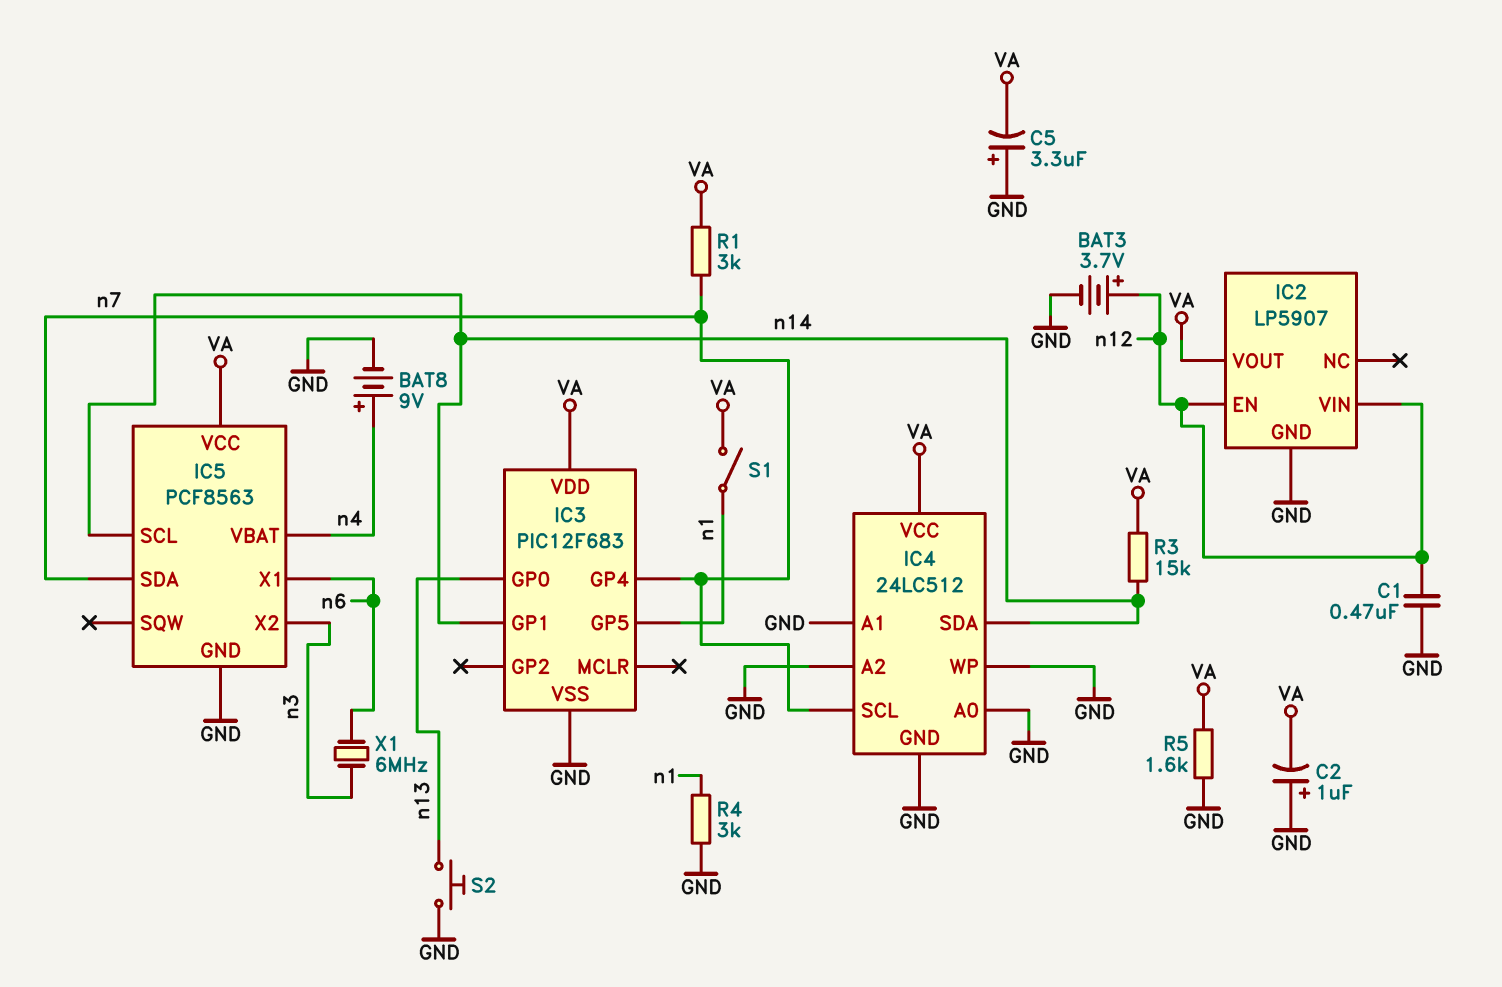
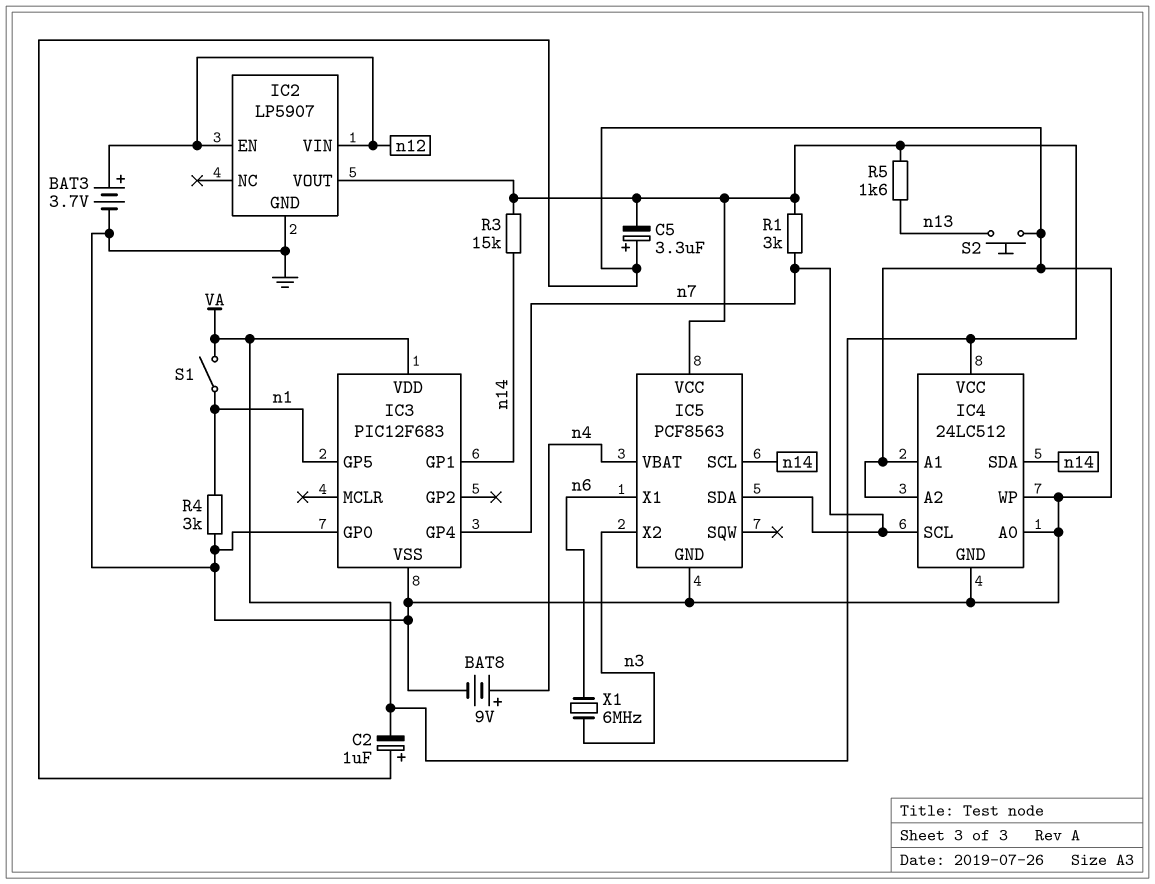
C1: 470nF (GND, n12) -> none
IC3 pin GP0: n13 -> GND
R5: 1.6k (GND, VA) -> 1.6k (VA, n13)

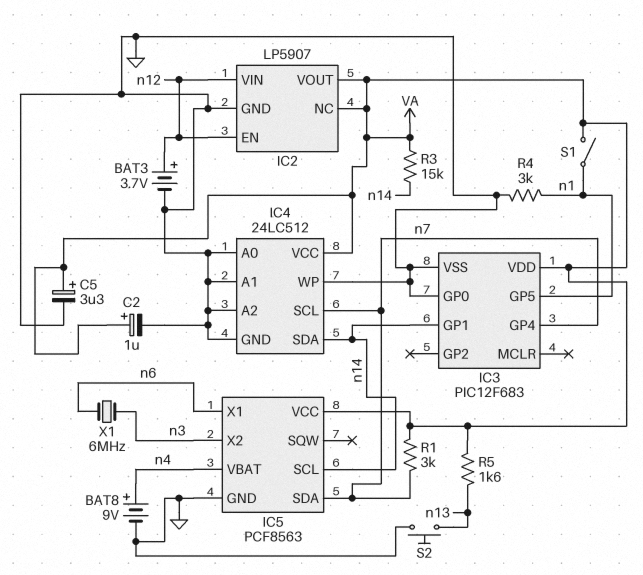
C2: 1uF (plus GND, minus VA) -> 1uF (plus VA, minus GND)
C5: 3.3uF (plus GND, minus VA) -> 3.3uF (plus VA, minus GND)
IC2 pin NC: none -> VA

